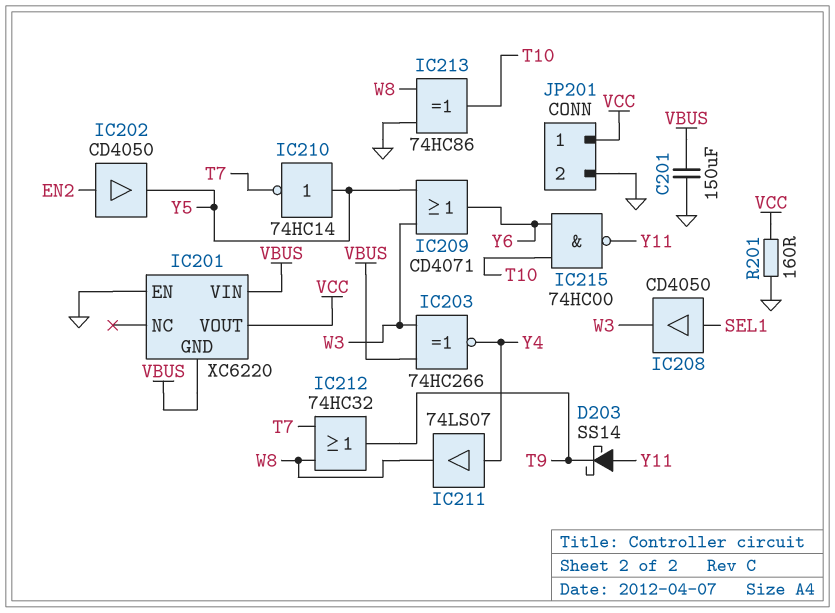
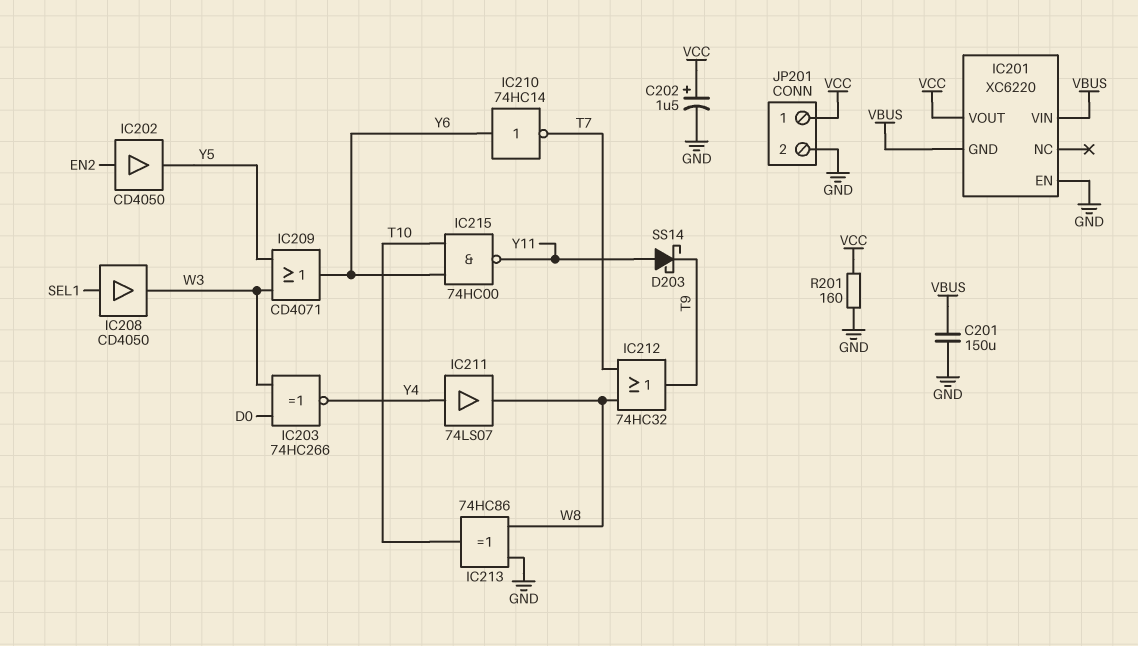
C202: none -> 1.5uF (plus VCC, minus GND)
IC203: XNOR 74HC266 (in VBUS, in W3, out Y4) -> XNOR 74HC266 (in D0, in W3, out Y4)
IC210: NOT 74HC14 (in Y5, out T7) -> NOT 74HC14 (in Y6, out T7)

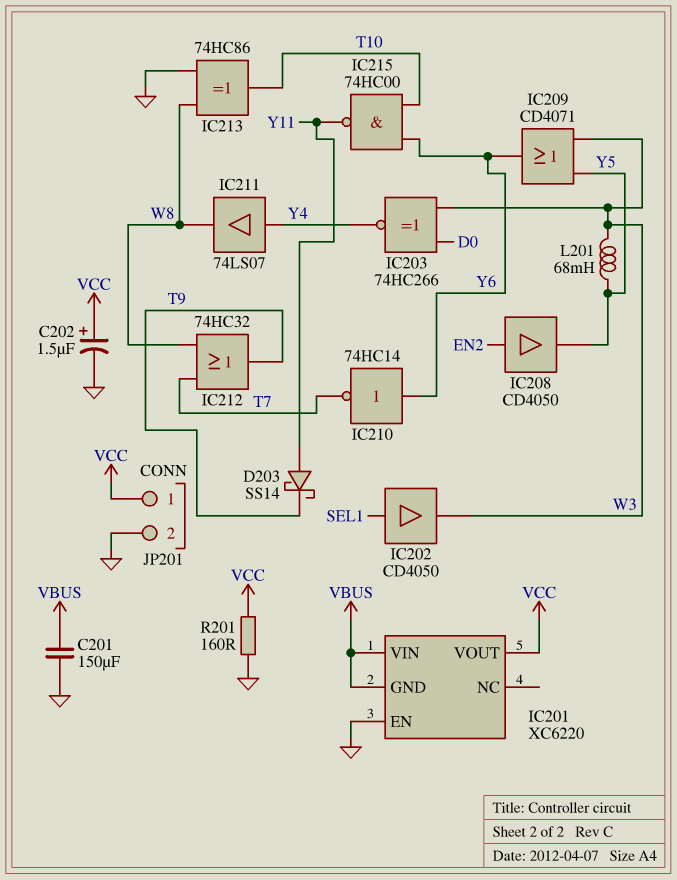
IC202: buffer CD4050 (in EN2, out Y5) -> buffer CD4050 (in SEL1, out W3)
IC208: buffer CD4050 (in SEL1, out W3) -> buffer CD4050 (in EN2, out Y5)
L201: none -> 68mH (W3, Y5)

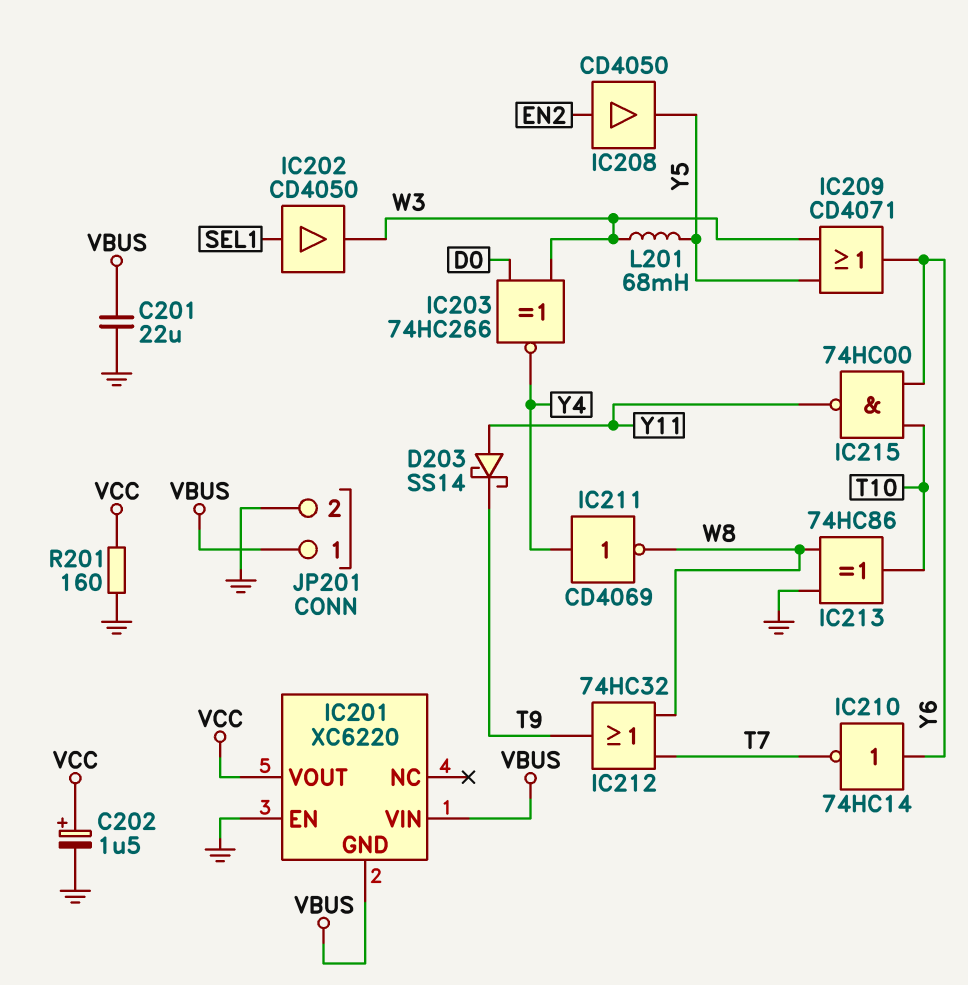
C201: 150uF (GND, VBUS) -> 22uF (GND, VBUS)
IC211: buffer 74LS07 (in Y4, out W8) -> NOT CD4069 (in Y4, out W8)
JP201 pin 1: VCC -> VBUS

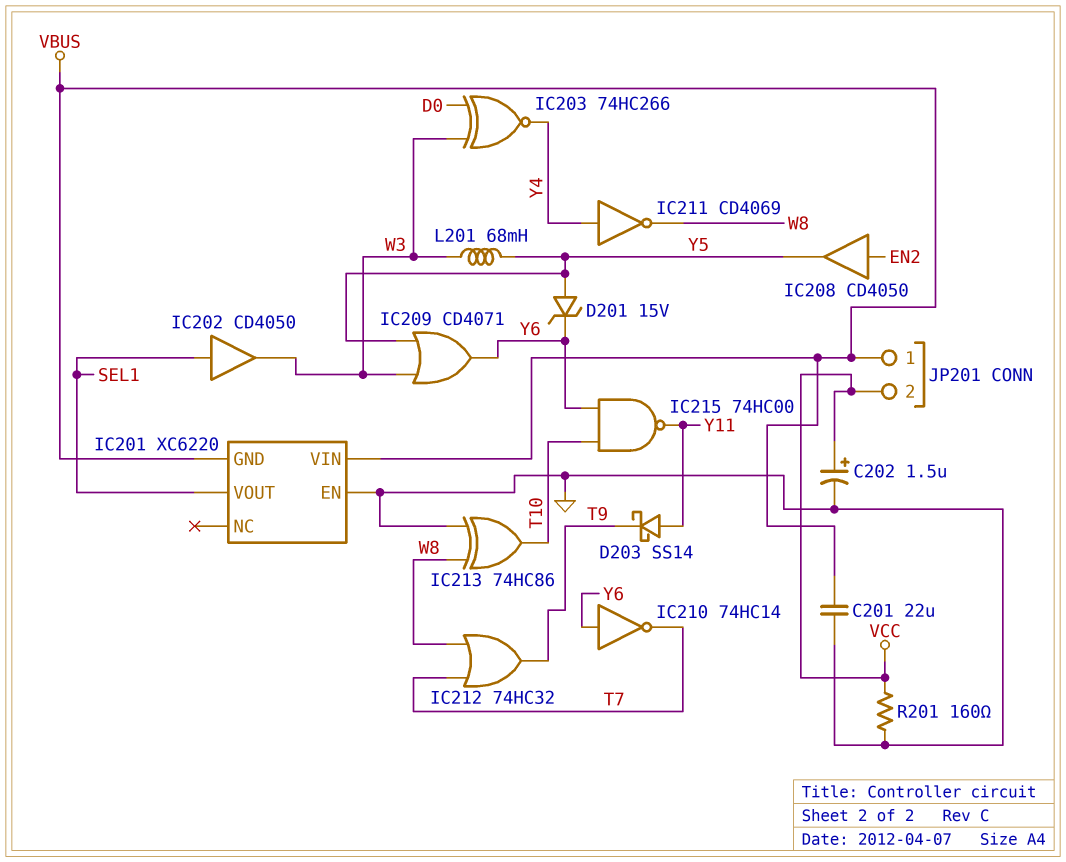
D201: none -> zener 15V (A Y5, K Y6)
IC201 pin VOUT: VCC -> SEL1
JP201 pin 2: GND -> VCC

